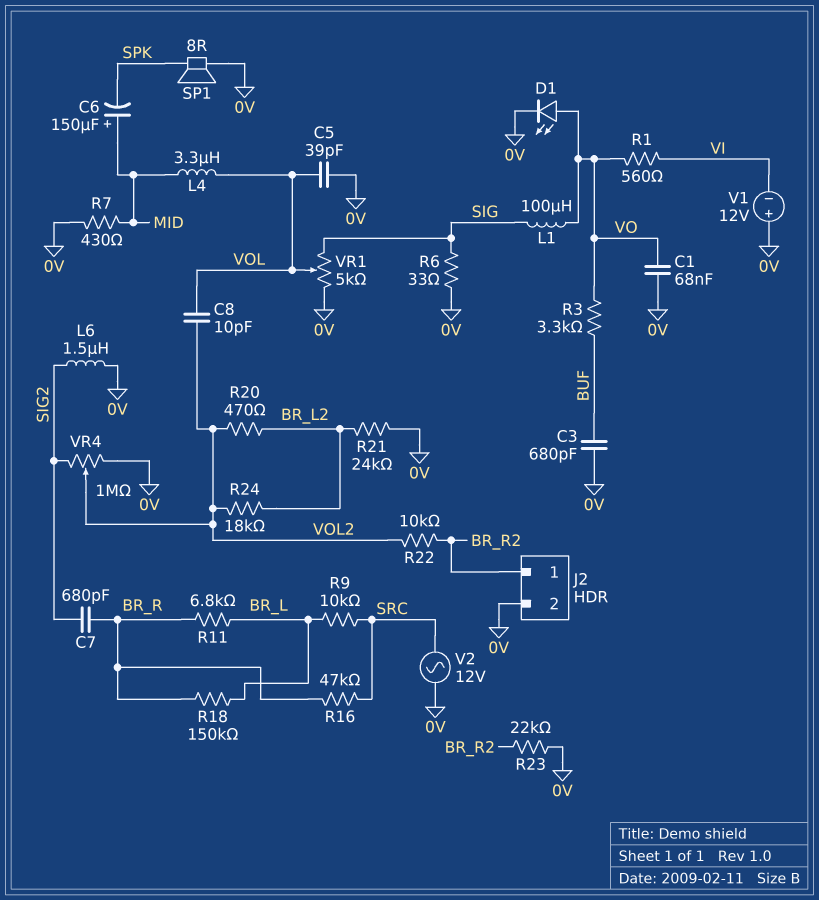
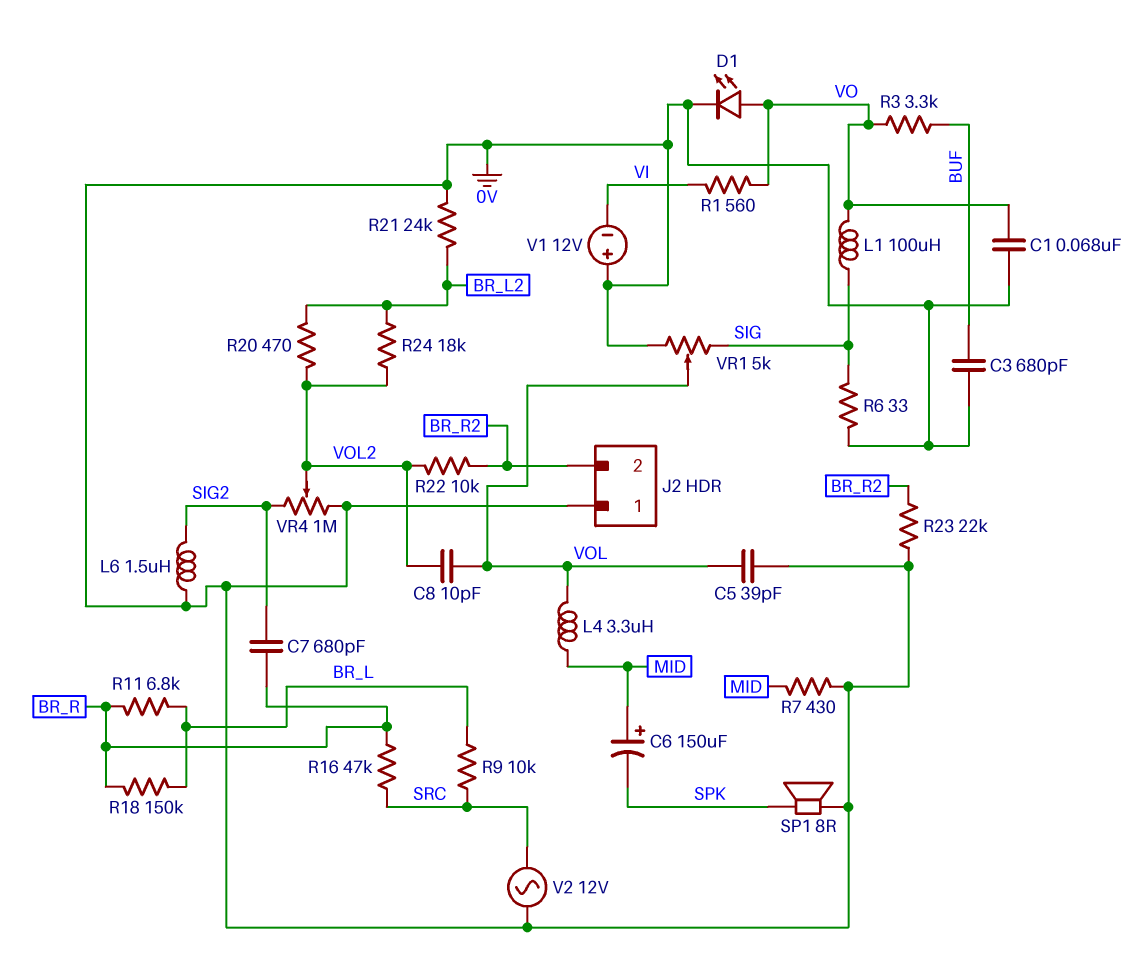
J2 pin 1: BR_R2 -> 0V
J2 pin 2: 0V -> BR_R2

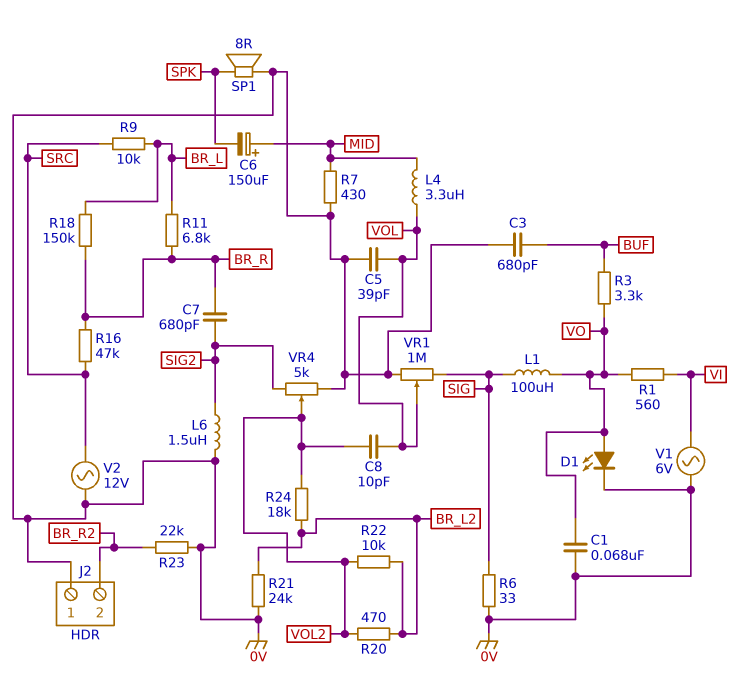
R22: 10k (BR_R2, VOL2) -> 10k (BR_L2, VOL2)
V1: 12V (plus 0V, minus VI) -> AC 6V (0V, VI)
VR1: 5k (0V, SIG, wiper VOL) -> 1M (0V, SIG, wiper VOL)
VR4: 1M (0V, SIG2, wiper VOL2) -> 5k (0V, SIG2, wiper VOL2)

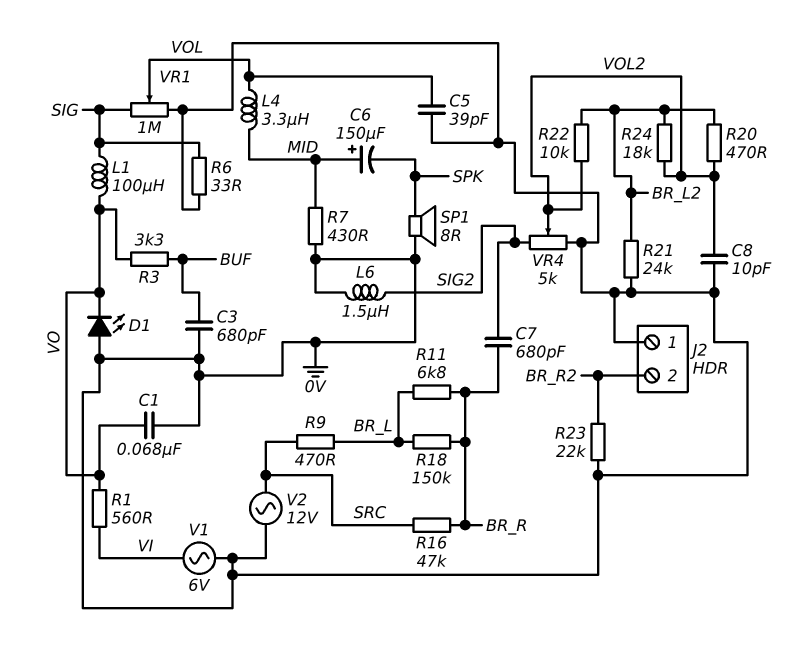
C8: 10pF (VOL, VOL2) -> 10pF (0V, VOL2)
D1: LED (A VO, K 0V) -> LED (A 0V, K VO)
R9: 10k (BR_L, SRC) -> 470 (BR_L, SRC)

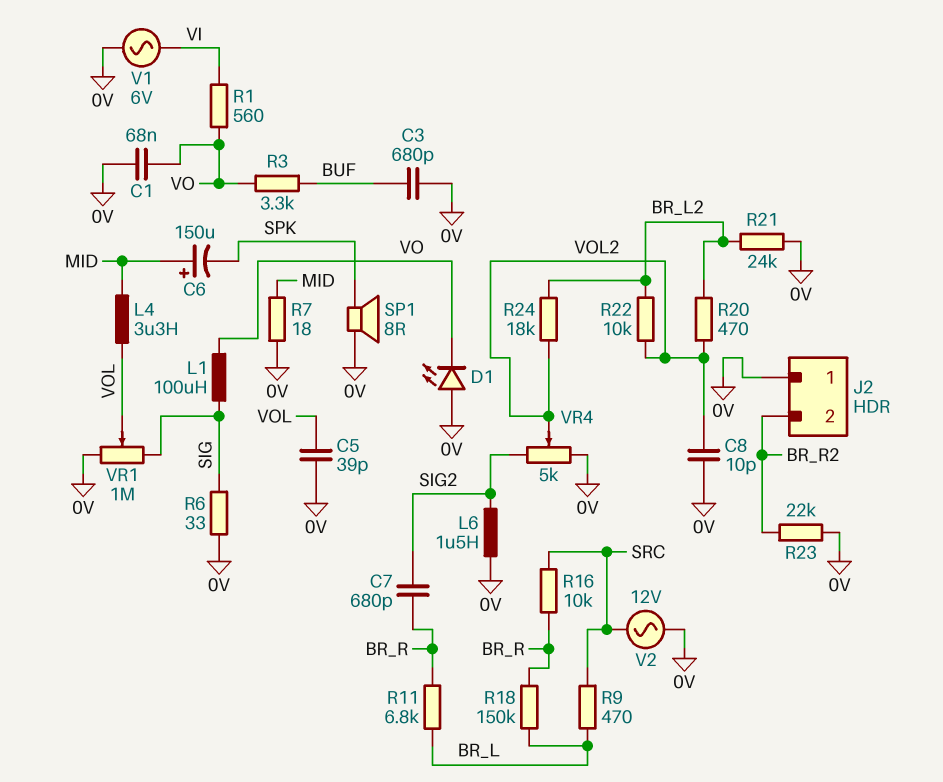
R7: 430 (0V, MID) -> 18 (0V, MID)
R16: 47k (BR_R, SRC) -> 10k (BR_R, SRC)

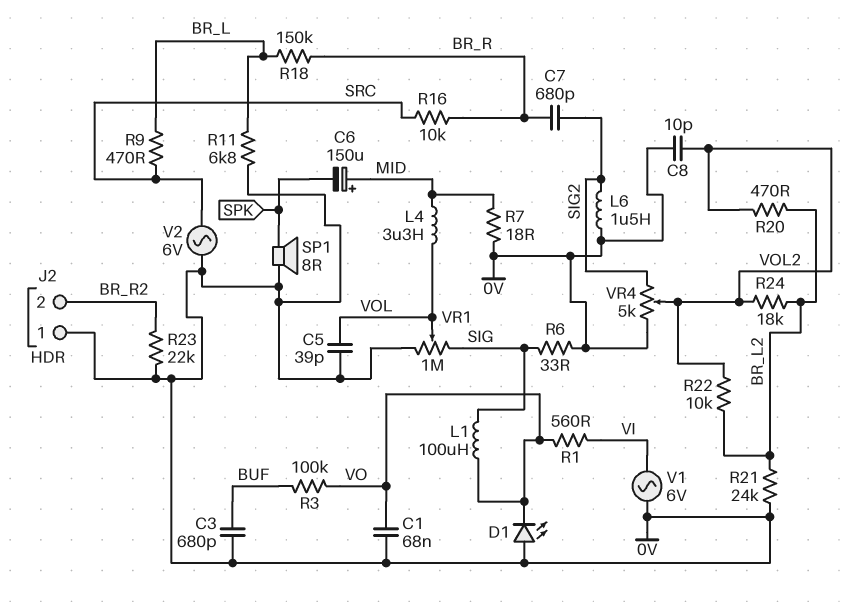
R3: 3.3k (BUF, VO) -> 100k (BUF, VO)
R11: 6.8k (BR_L, BR_R) -> 6.8k (0V, BR_L)
V2: AC 12V (0V, SRC) -> AC 6V (0V, SRC)

